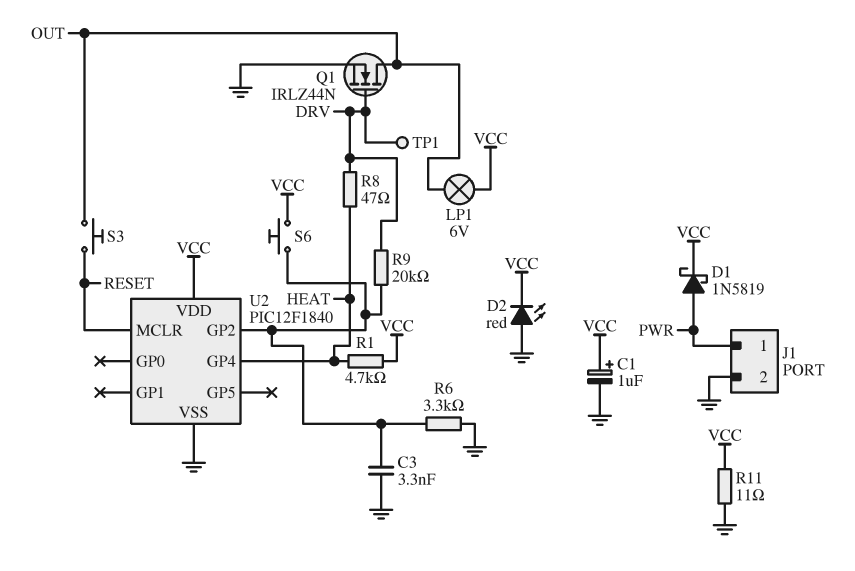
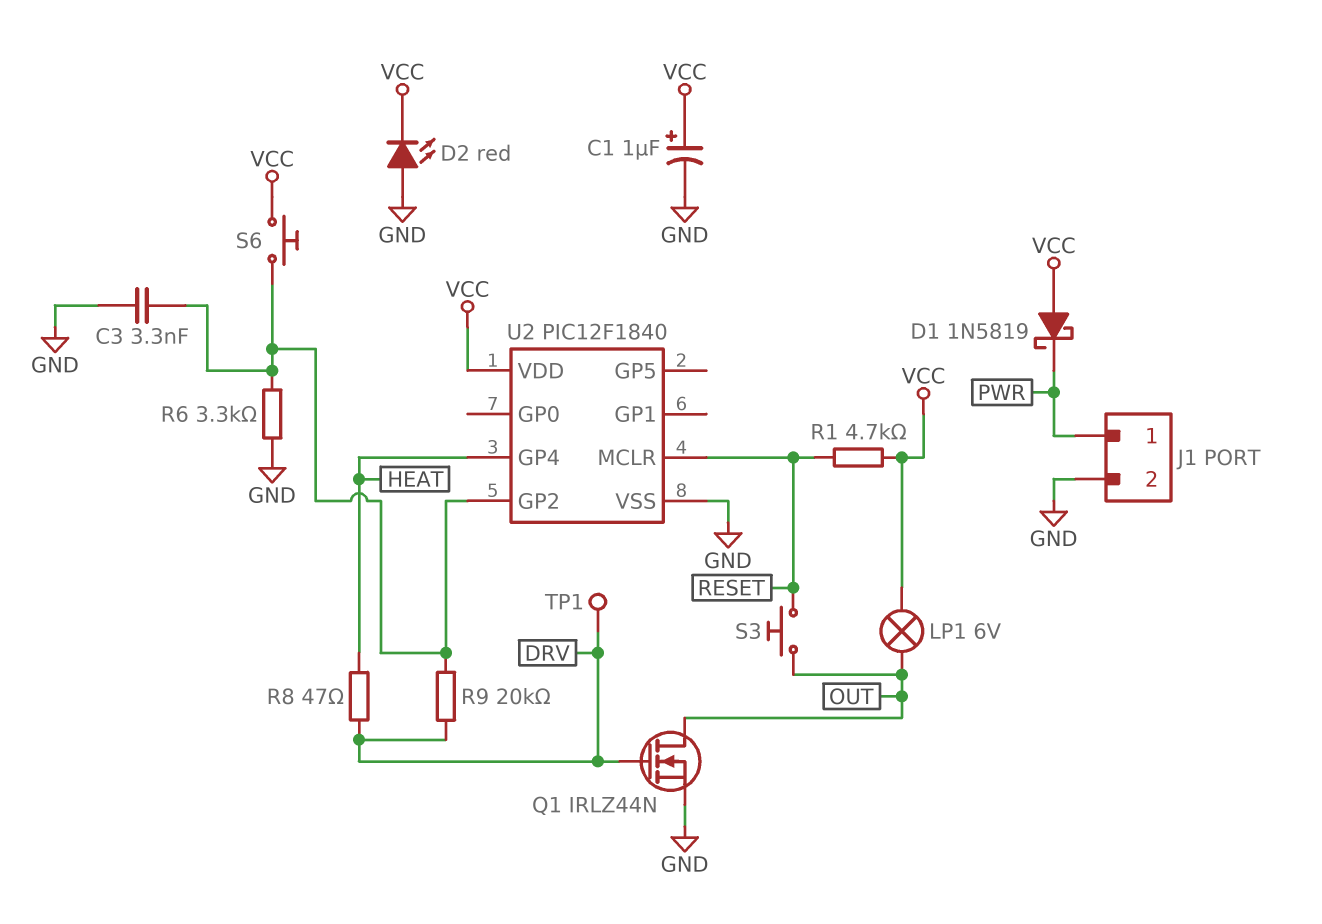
D1: schottky 1N5819 (A PWR, K VCC) -> schottky 1N5819 (A VCC, K PWR)
R1: 4.7k (HEAT, VCC) -> 4.7k (RESET, VCC)
R11: 11 (GND, VCC) -> none

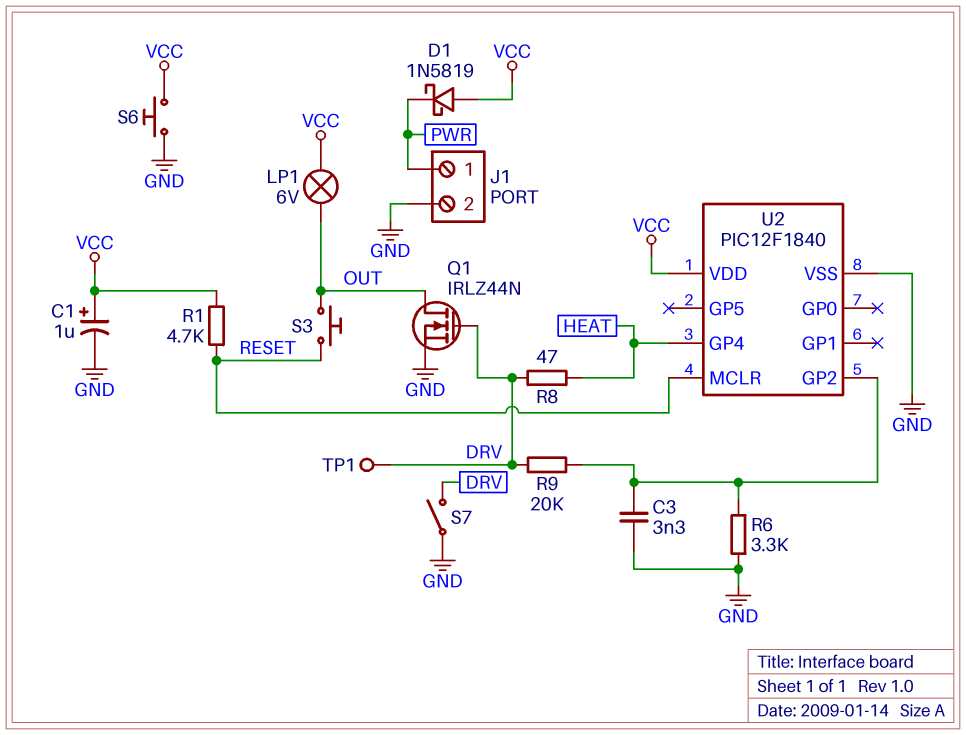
D2: LED red (A GND, K VCC) -> none
S6: button (U2/GP2, VCC) -> button (GND, VCC)
S7: none -> switch (DRV, GND)

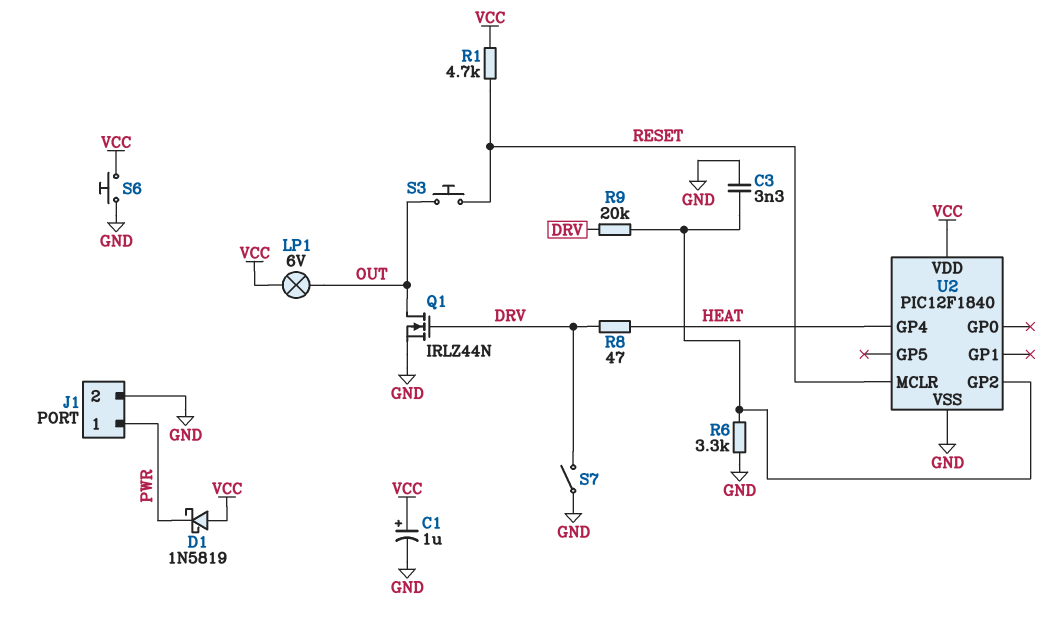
TP1: test point (DRV) -> none

